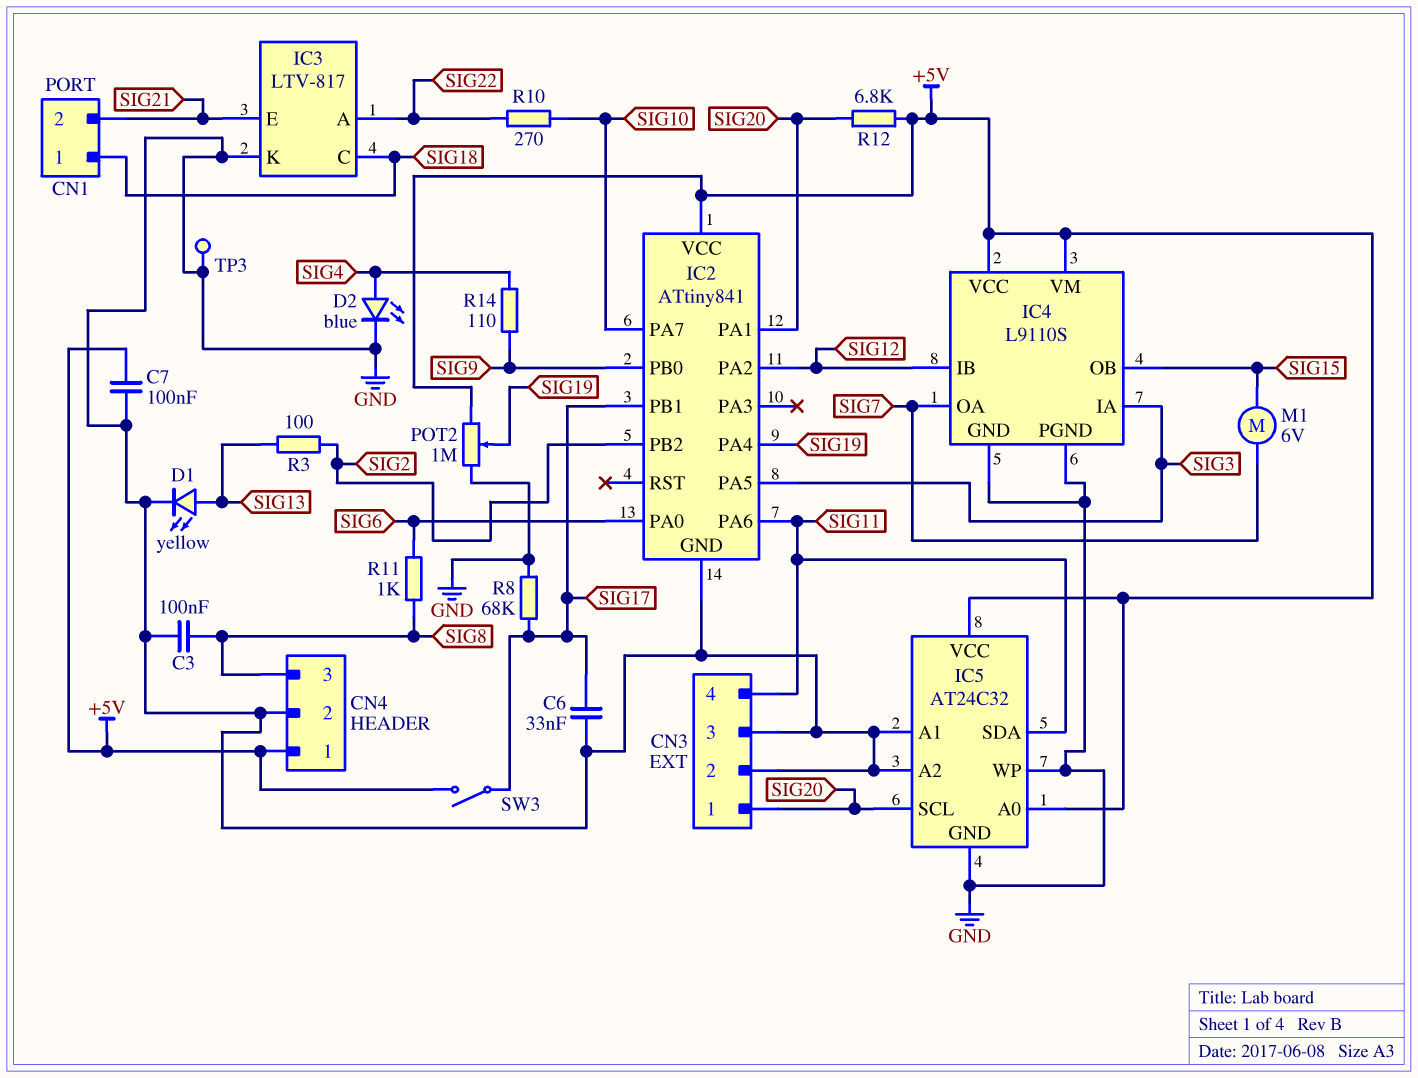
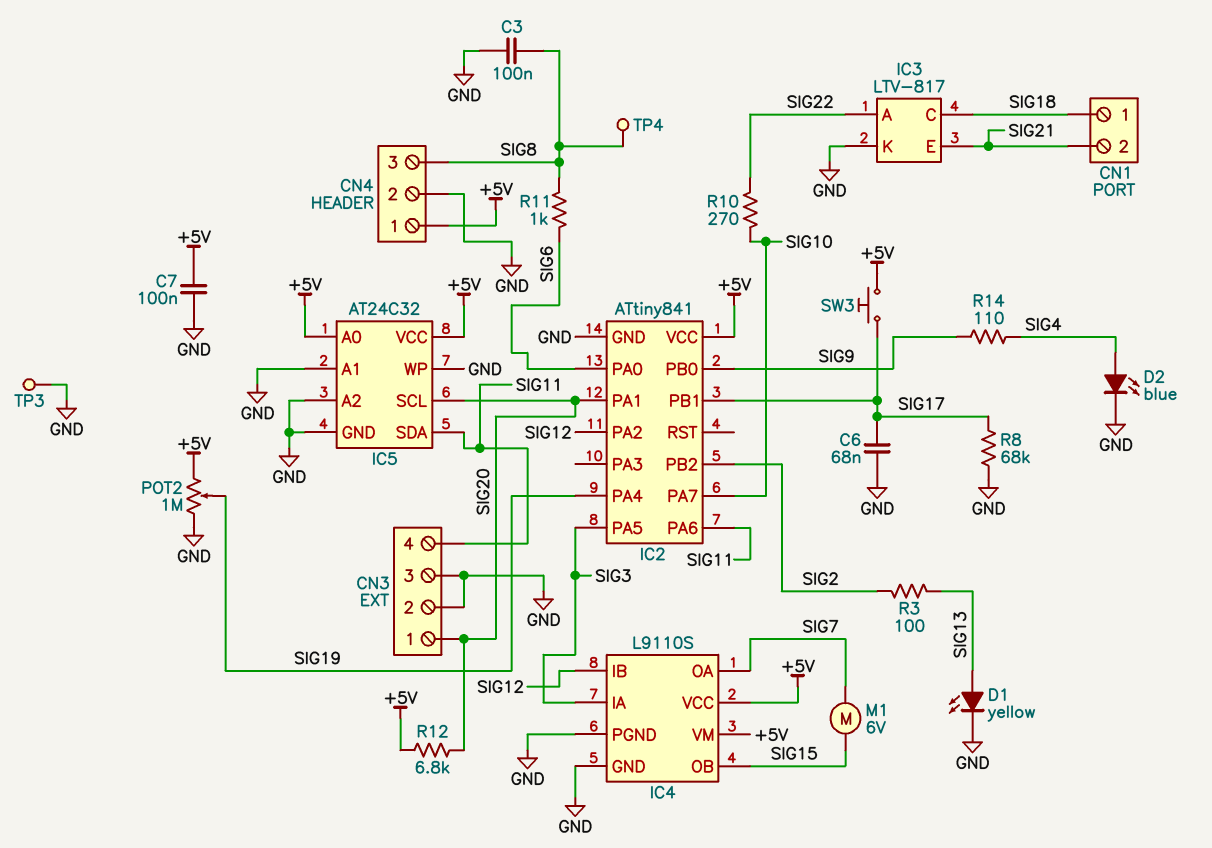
C6: 33nF (GND, SIG17) -> 68nF (GND, SIG17)
SW3: switch (+5V, SIG17) -> button (+5V, SIG17)
TP4: none -> test point (SIG8)

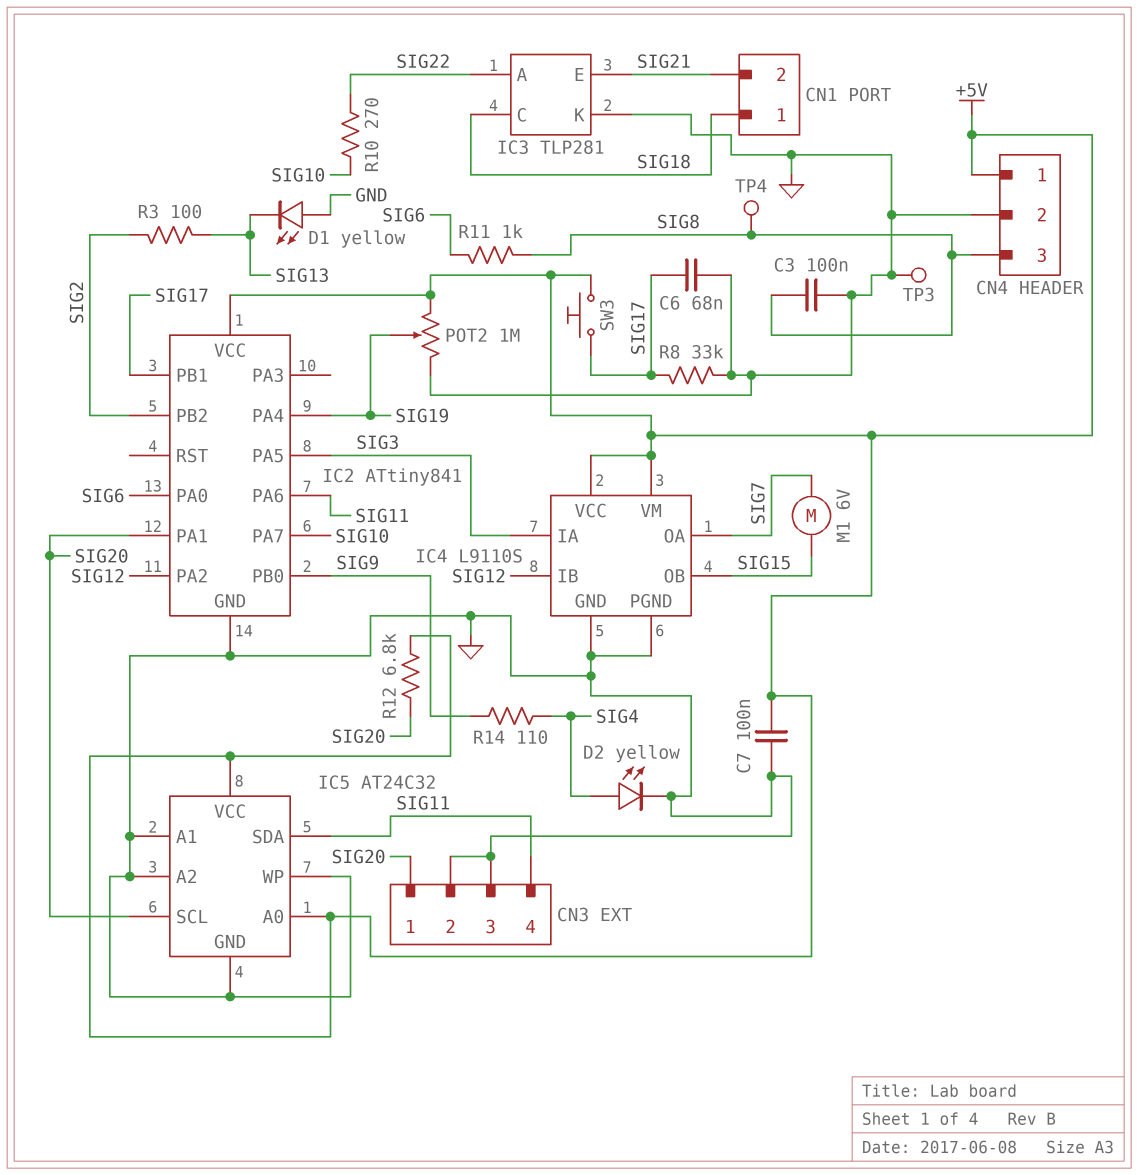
D1: LED yellow (A SIG13, K GND) -> LED yellow (A GND, K SIG13)
D2: LED blue (A SIG4, K GND) -> LED yellow (A SIG4, K GND)
IC3: LTV-817 -> TLP281
R8: 68k (GND, SIG17) -> 33k (GND, SIG17)

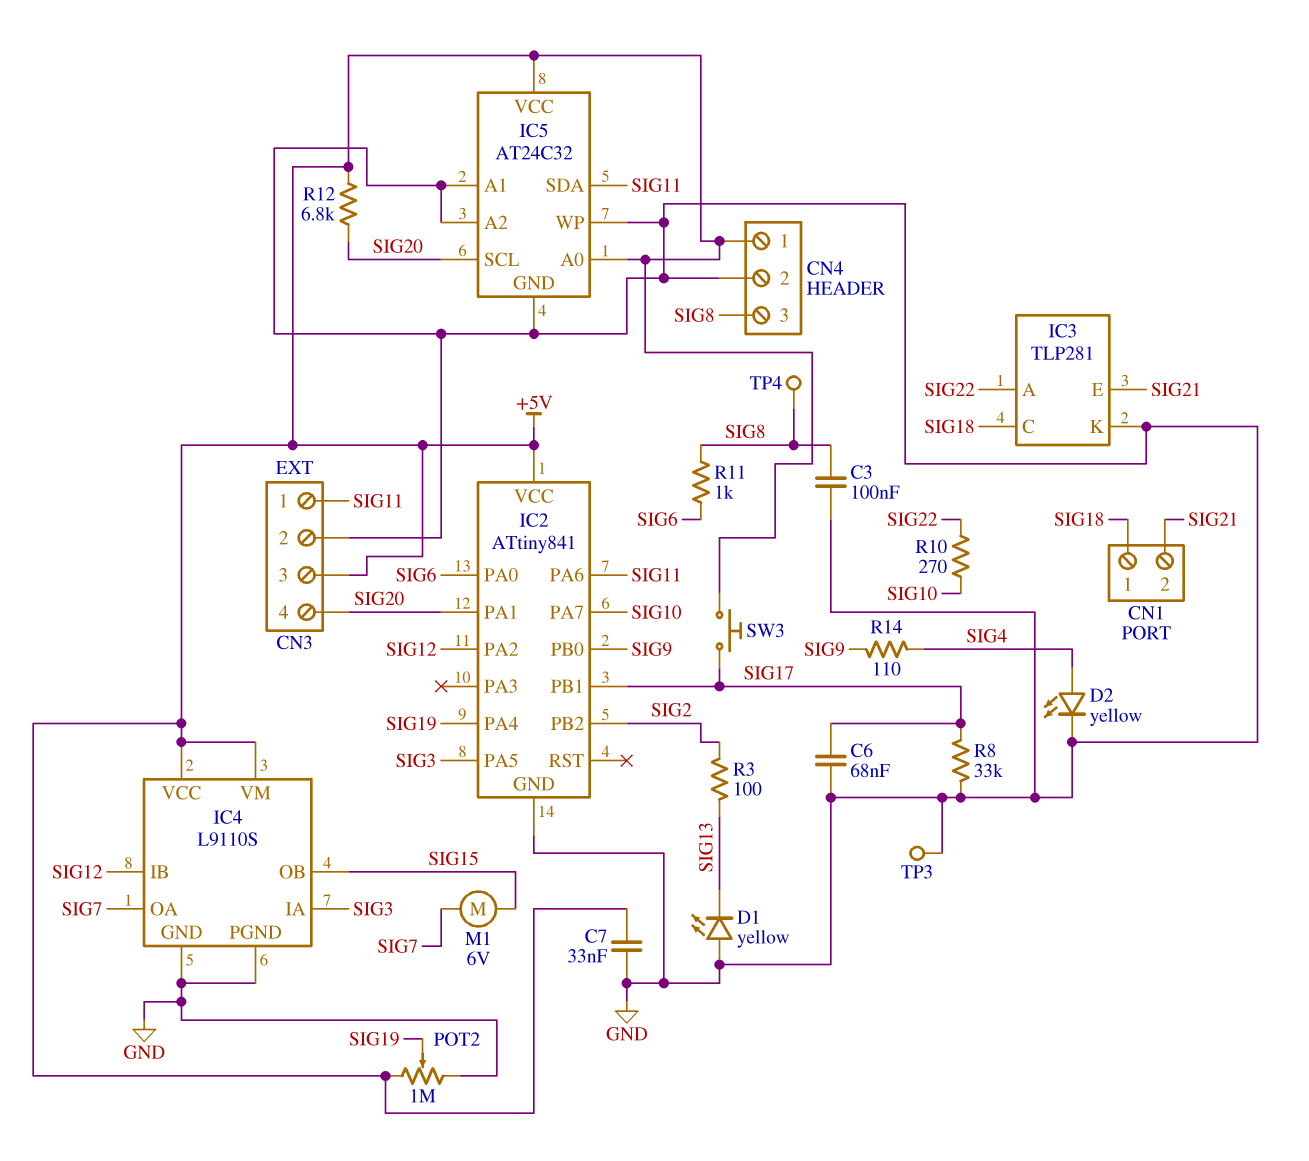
C7: 100nF (+5V, GND) -> 33nF (+5V, GND)
CN3 pin 1: SIG20 -> SIG11
CN3 pin 3: GND -> +5V
CN3 pin 4: SIG11 -> SIG20

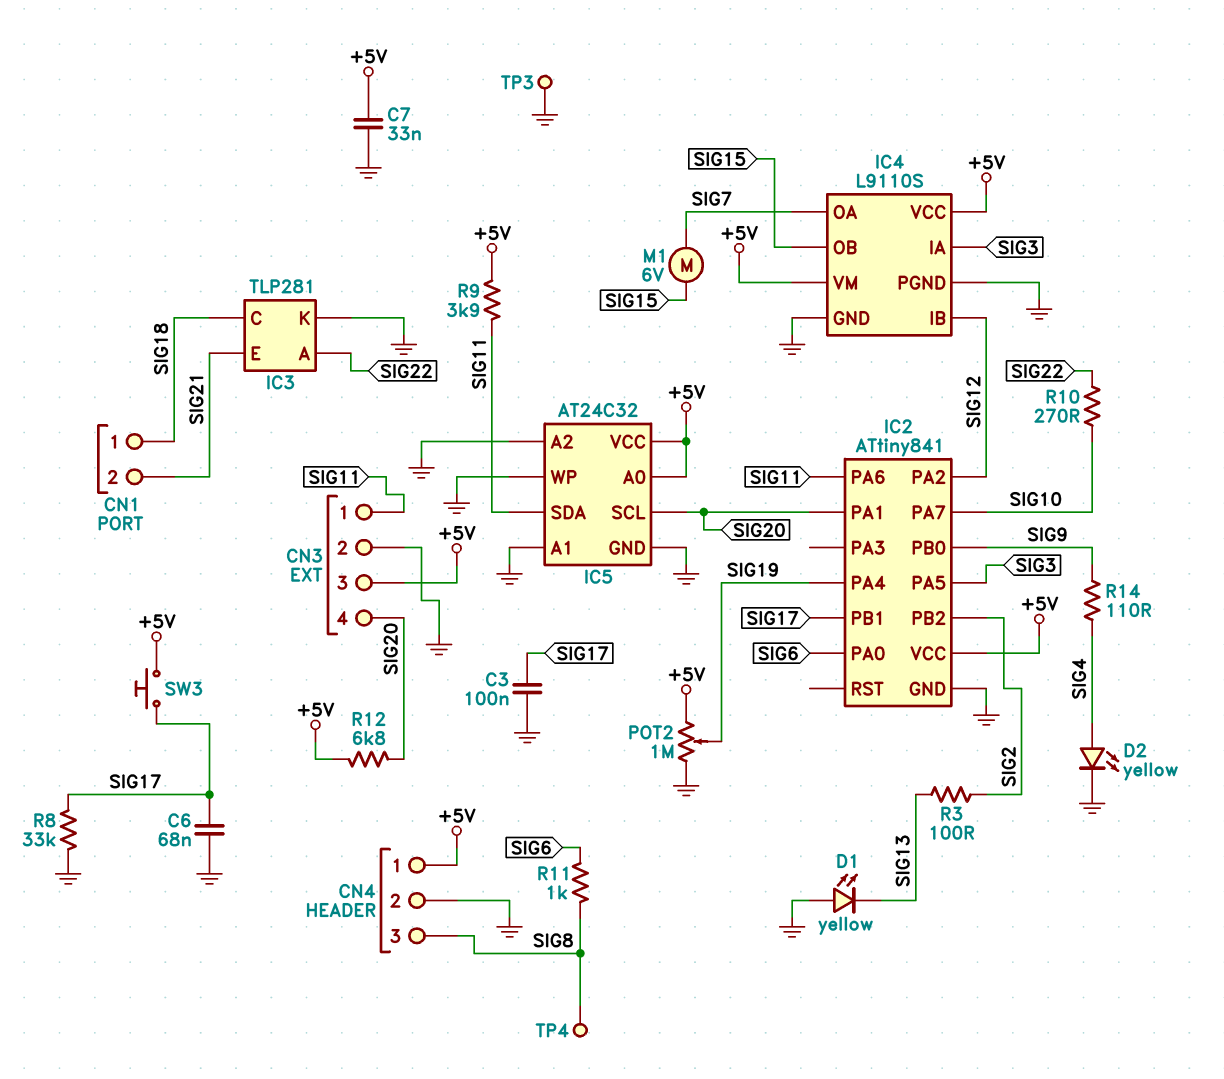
C3: 100nF (GND, SIG8) -> 100nF (GND, SIG17)
R9: none -> 3.9k (+5V, SIG11)

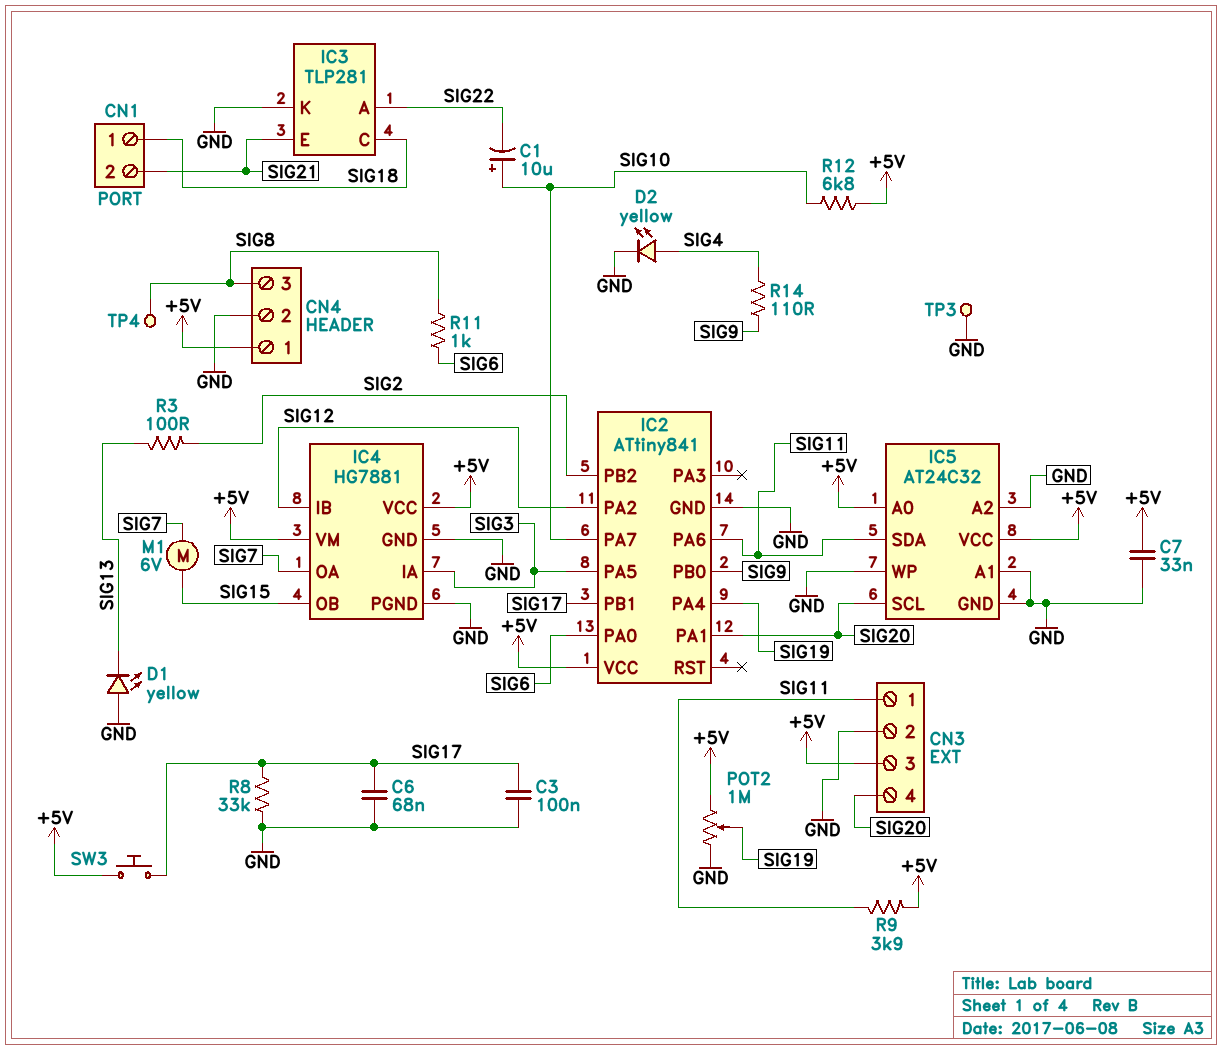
C1: none -> 10uF (plus SIG10, minus SIG22)
IC4: L9110S -> HG7881
R10: 270 (SIG10, SIG22) -> none
R12: 6.8k (+5V, SIG20) -> 6.8k (+5V, SIG10)

